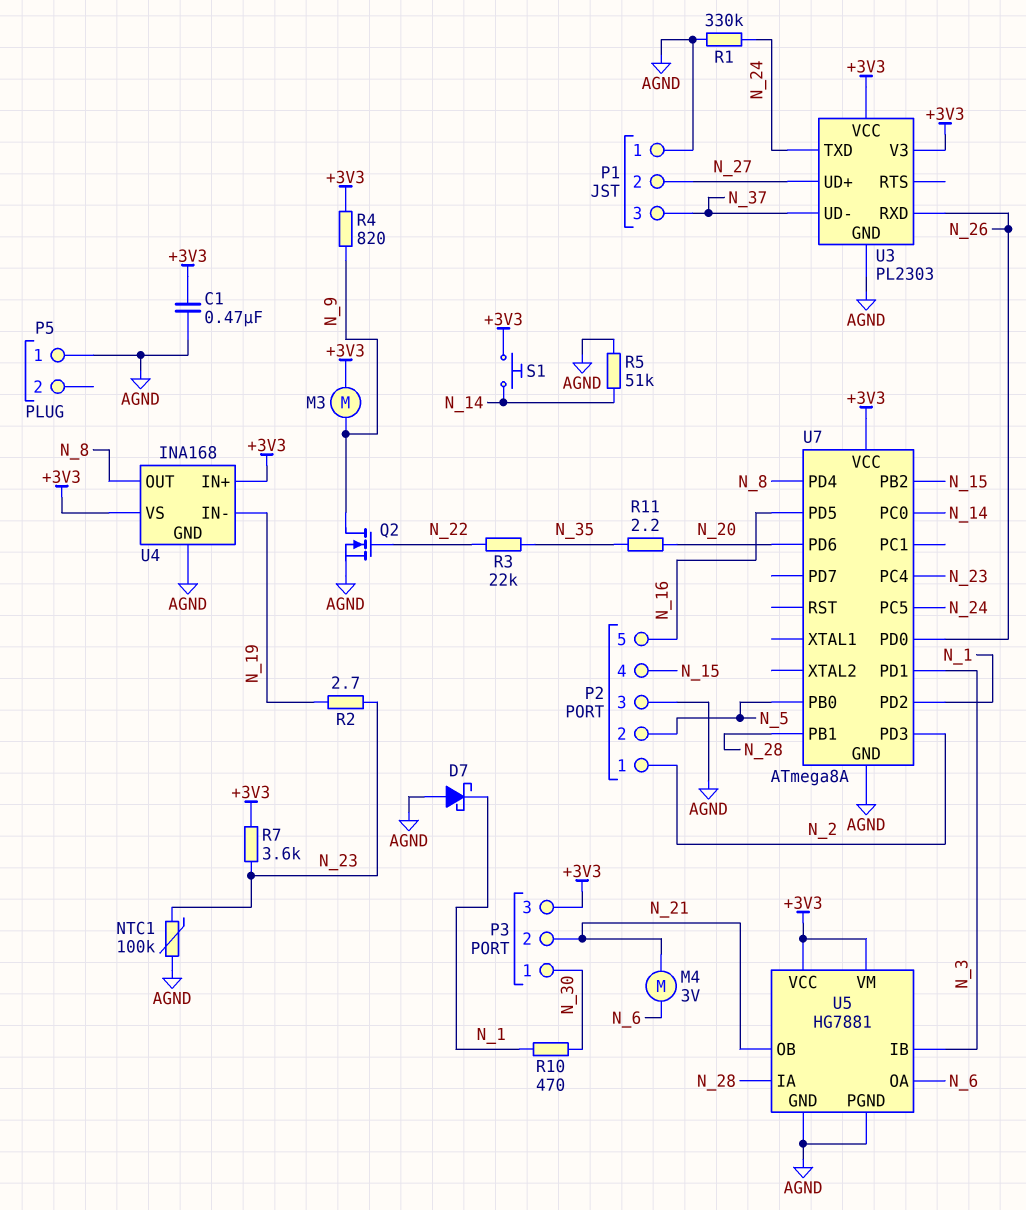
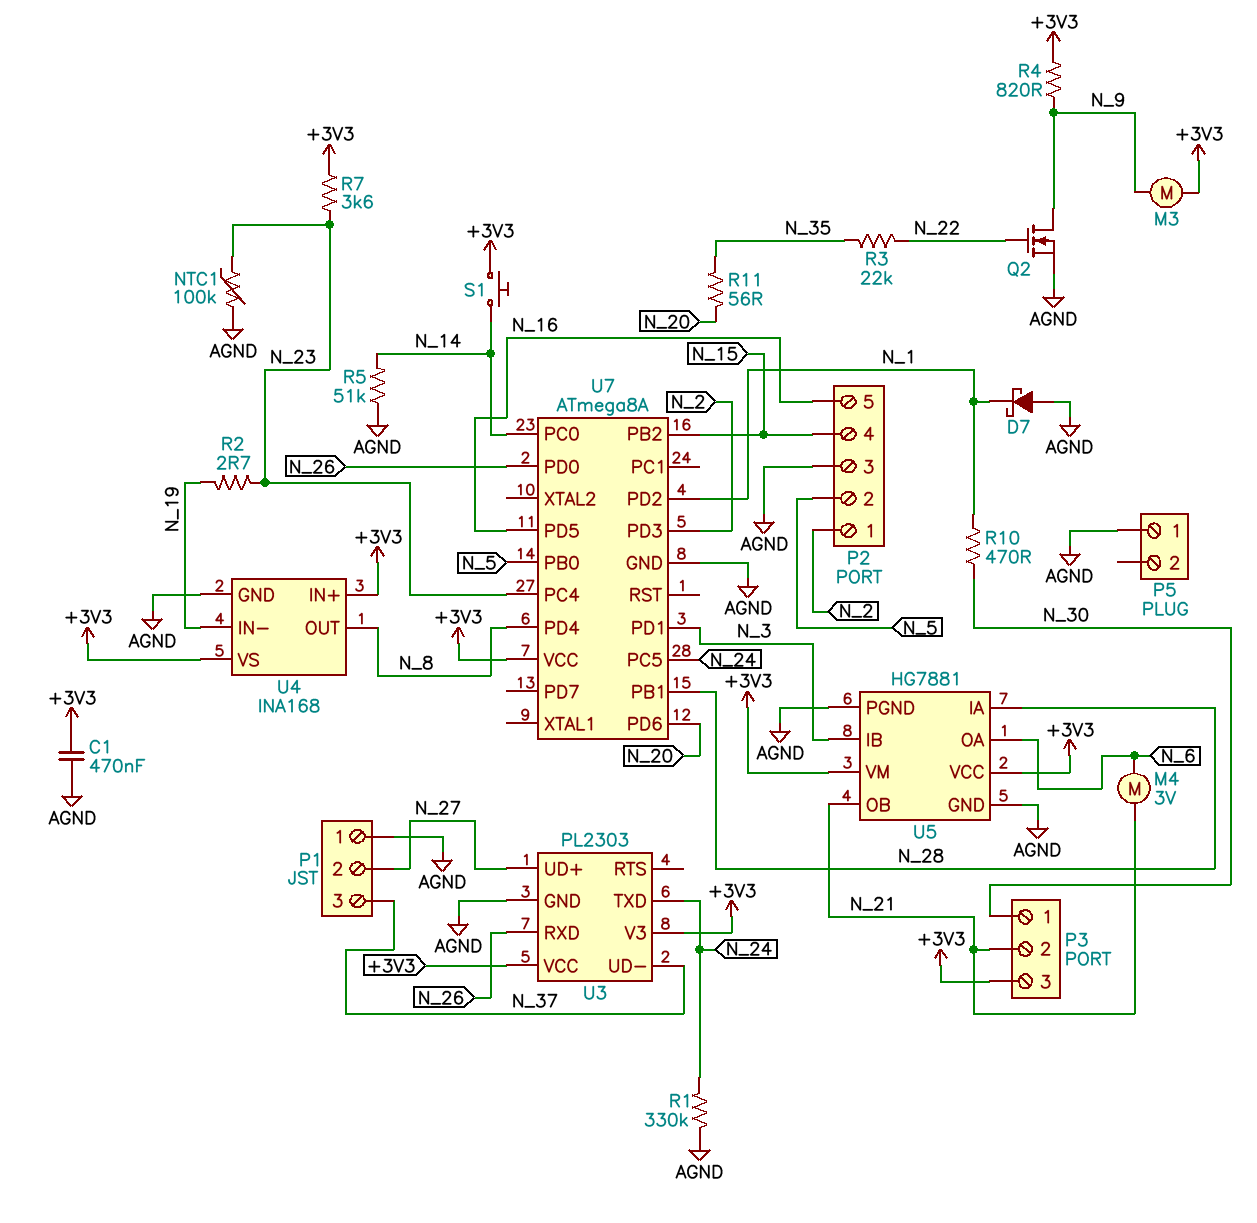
R11: 2.2 (N_20, N_35) -> 56 (N_20, N_35)

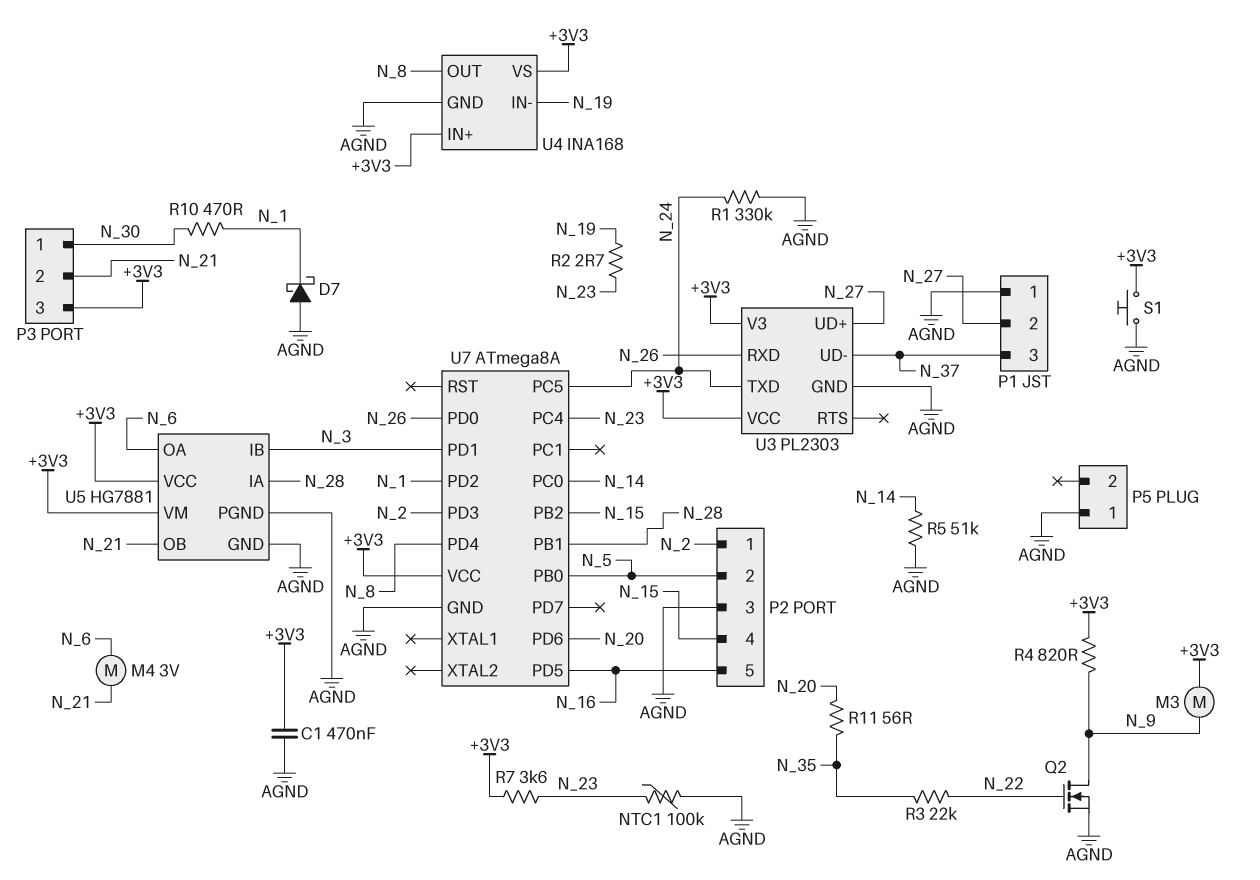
S1: button (+3V3, N_14) -> button (+3V3, AGND)

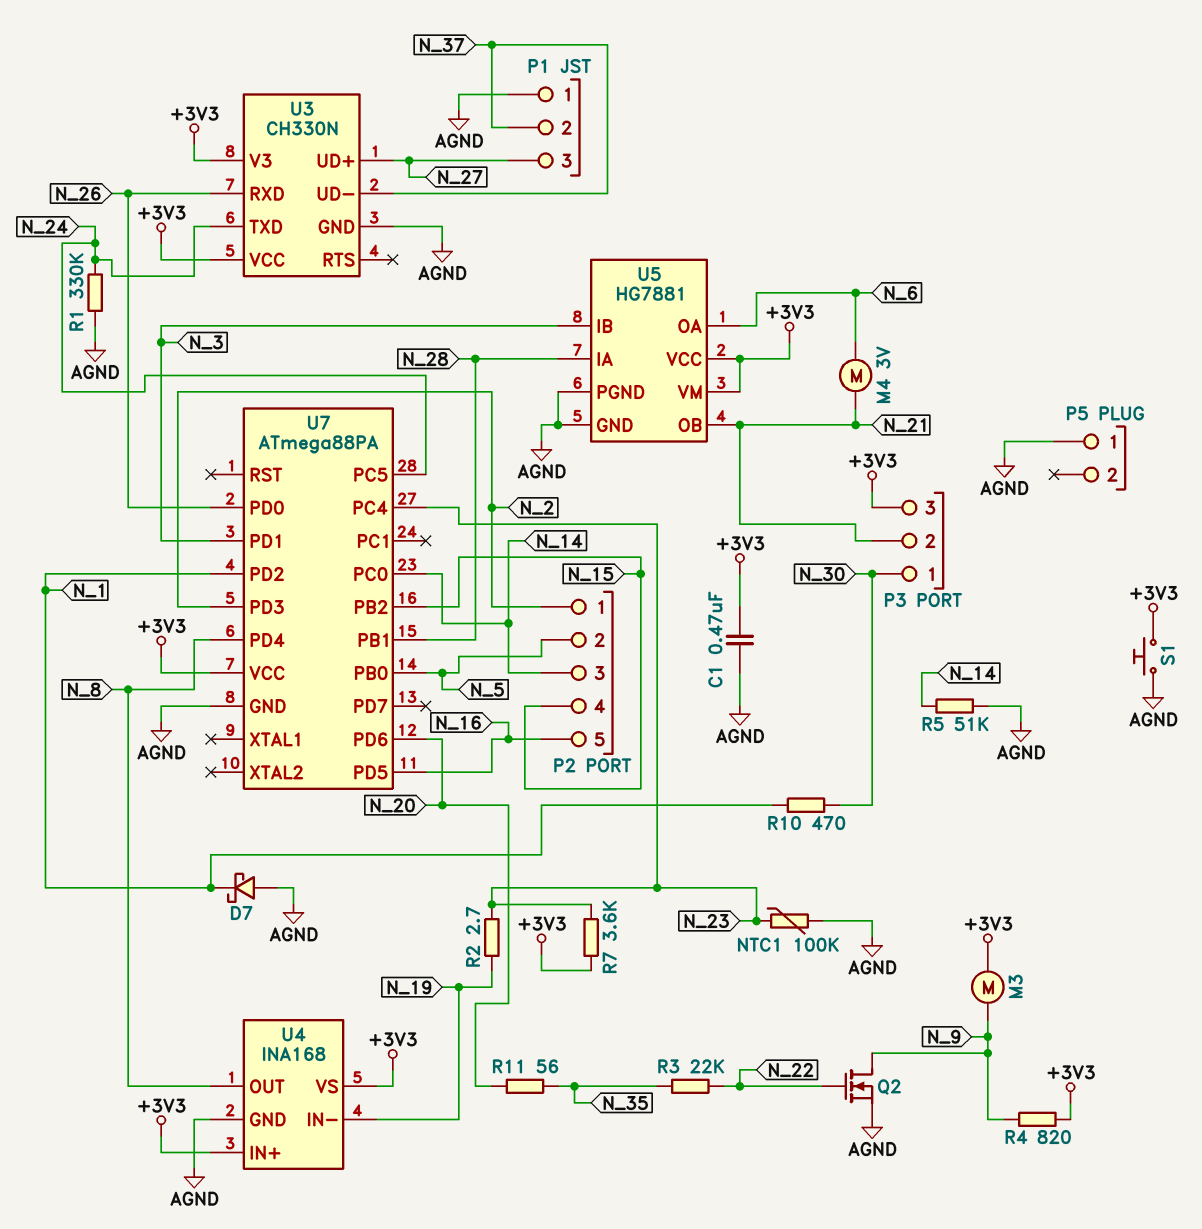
P1 pin 2: N_27 -> N_37
P1 pin 3: N_37 -> N_27
P2 pin 3: AGND -> N_14
U3: PL2303 -> CH330N
U7: ATmega8A -> ATmega88PA

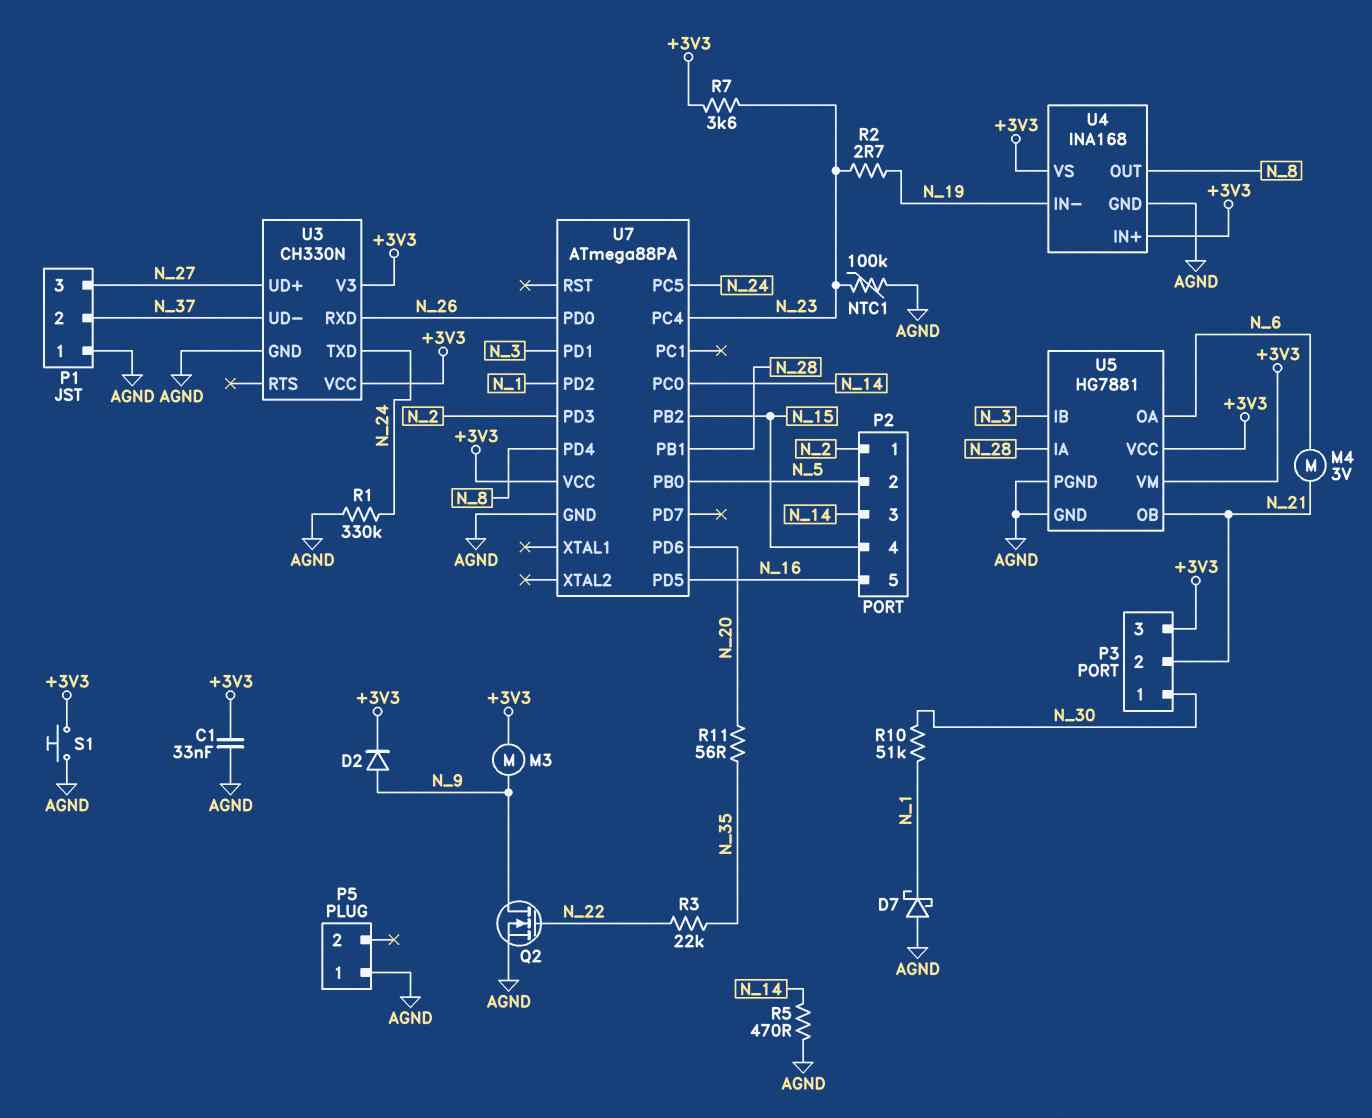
C1: 470nF (+3V3, AGND) -> 33nF (+3V3, AGND)
D2: none -> diode (A N_9, K +3V3)
R4: 820 (+3V3, N_9) -> none
R5: 51k (AGND, N_14) -> 470 (AGND, N_14)
R10: 470 (N_1, N_30) -> 51k (N_1, N_30)

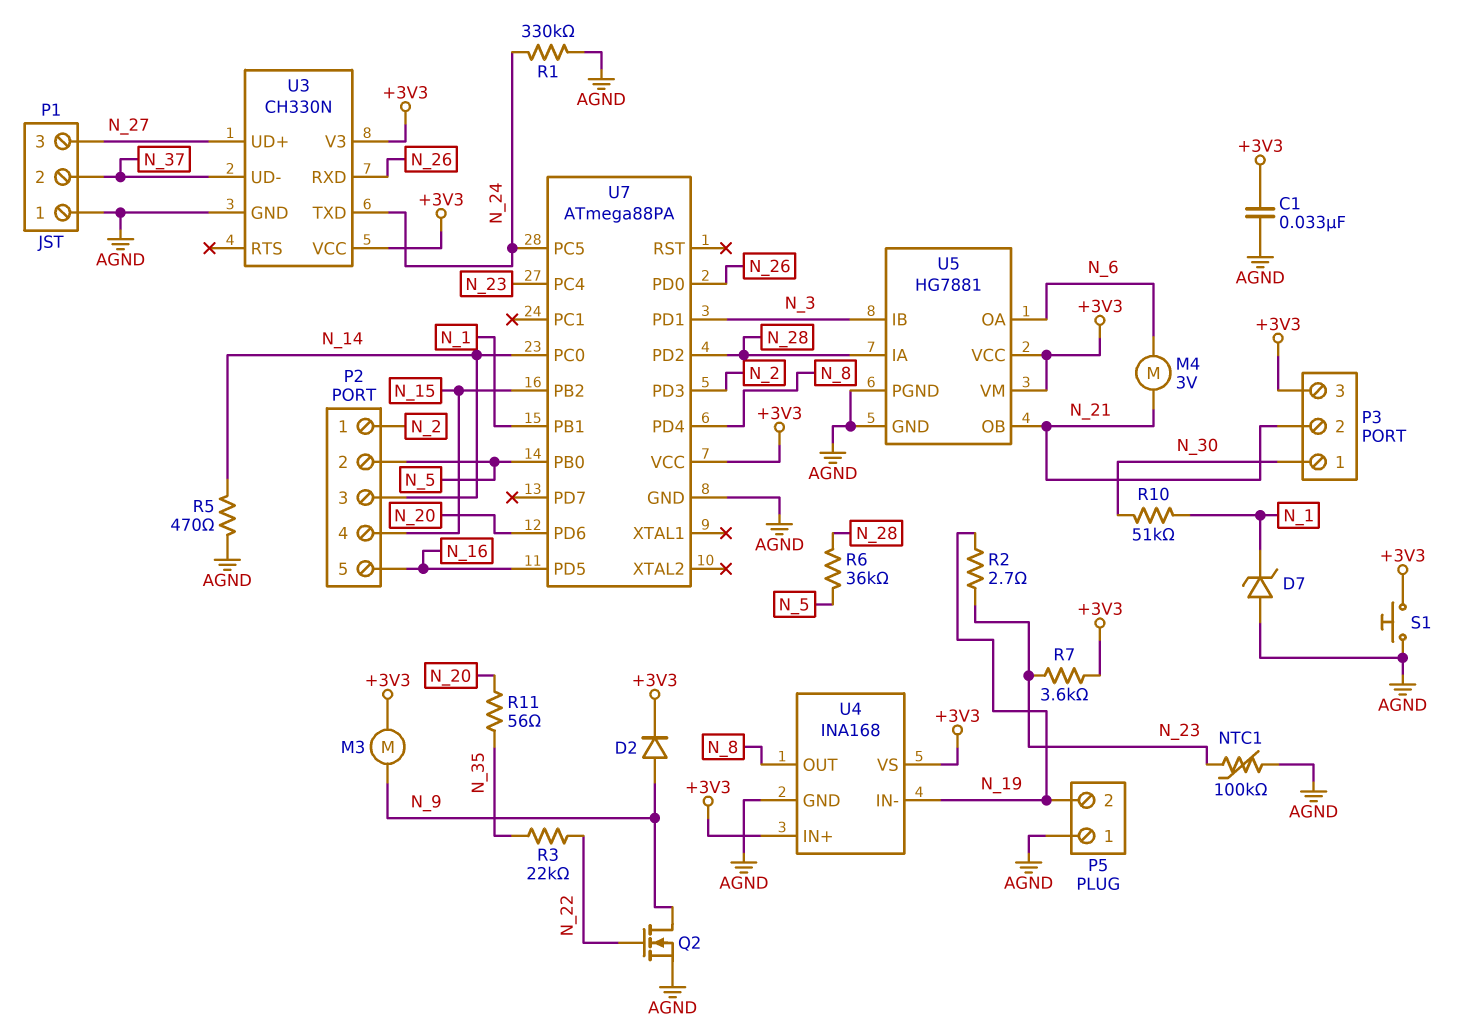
D7: schottky (A AGND, K N_1) -> zener (A AGND, K N_1)
P5 pin 2: none -> N_19
R6: none -> 36k (N_5, N_28)
U7 pin PB1: N_28 -> N_1
U7 pin PD2: N_1 -> N_28

